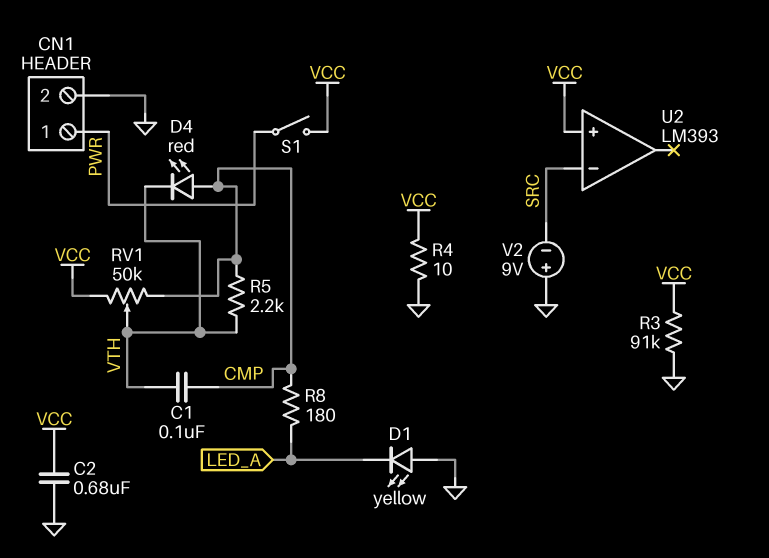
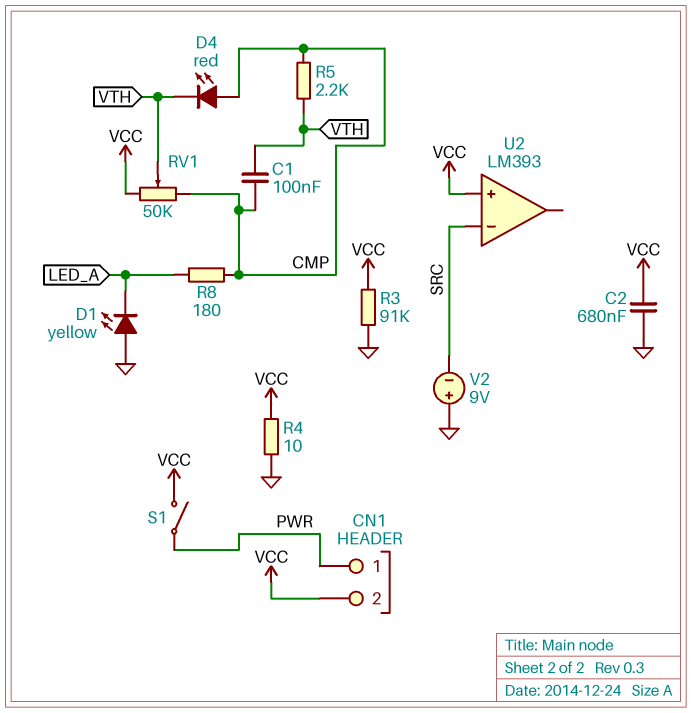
CN1 pin 2: GND -> VCC

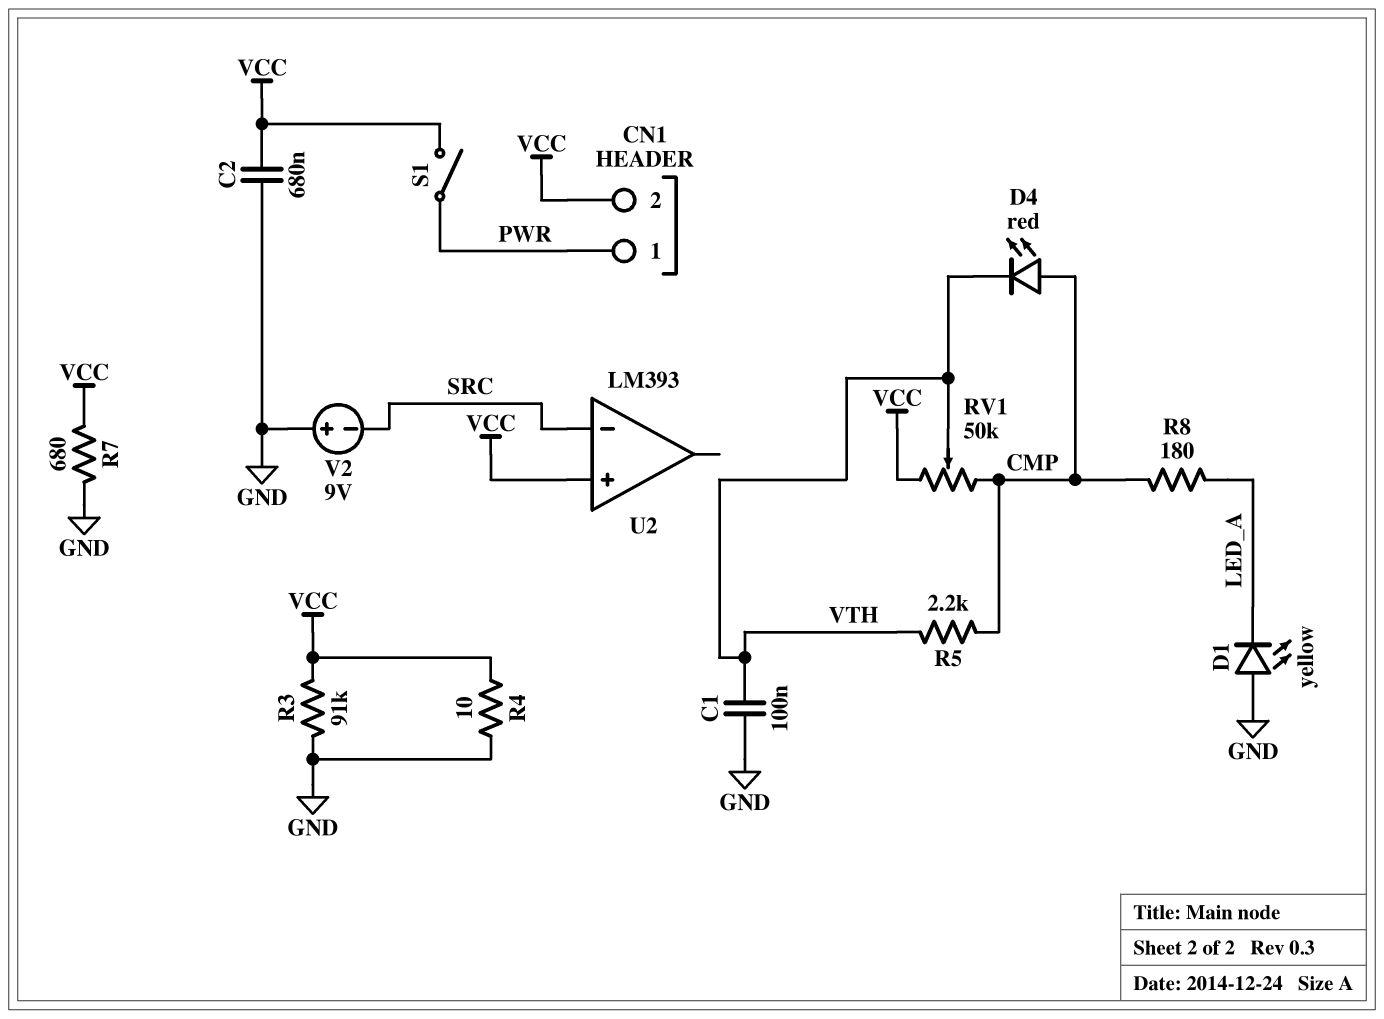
C1: 100nF (CMP, VTH) -> 100nF (GND, VTH)
R7: none -> 680 (GND, VCC)

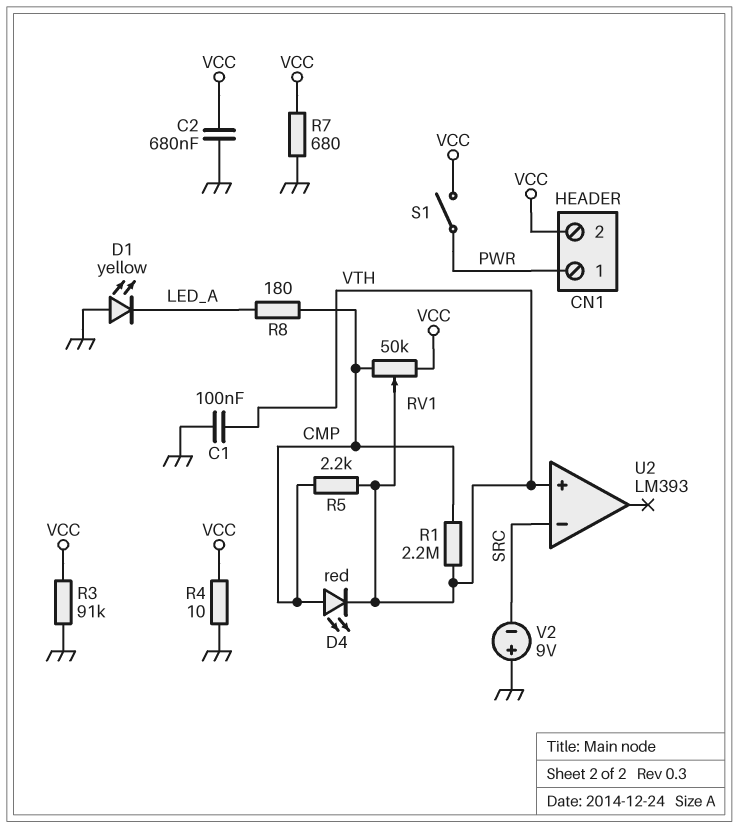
R1: none -> 2.2M (CMP, VTH)
U2 pin in+: VCC -> VTH

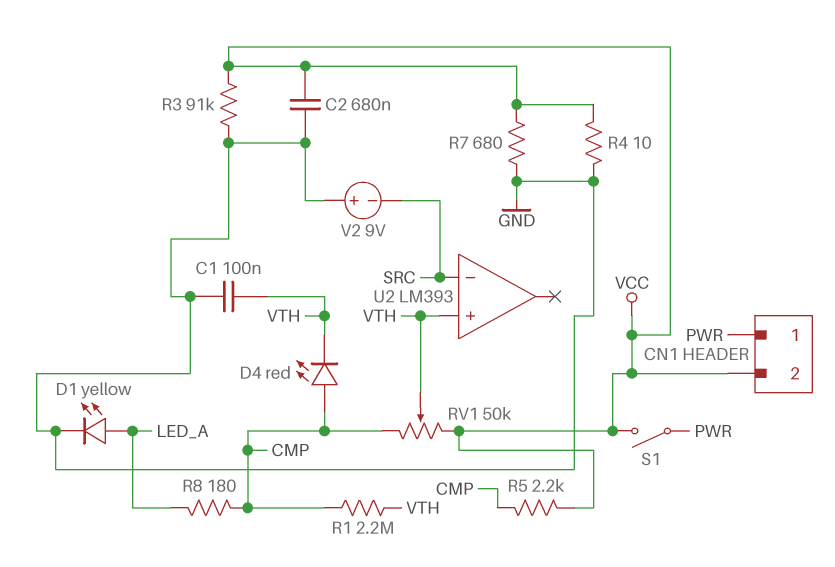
D1: LED yellow (A GND, K LED_A) -> LED yellow (A LED_A, K GND)
R5: 2.2k (CMP, VTH) -> 2.2k (CMP, VCC)

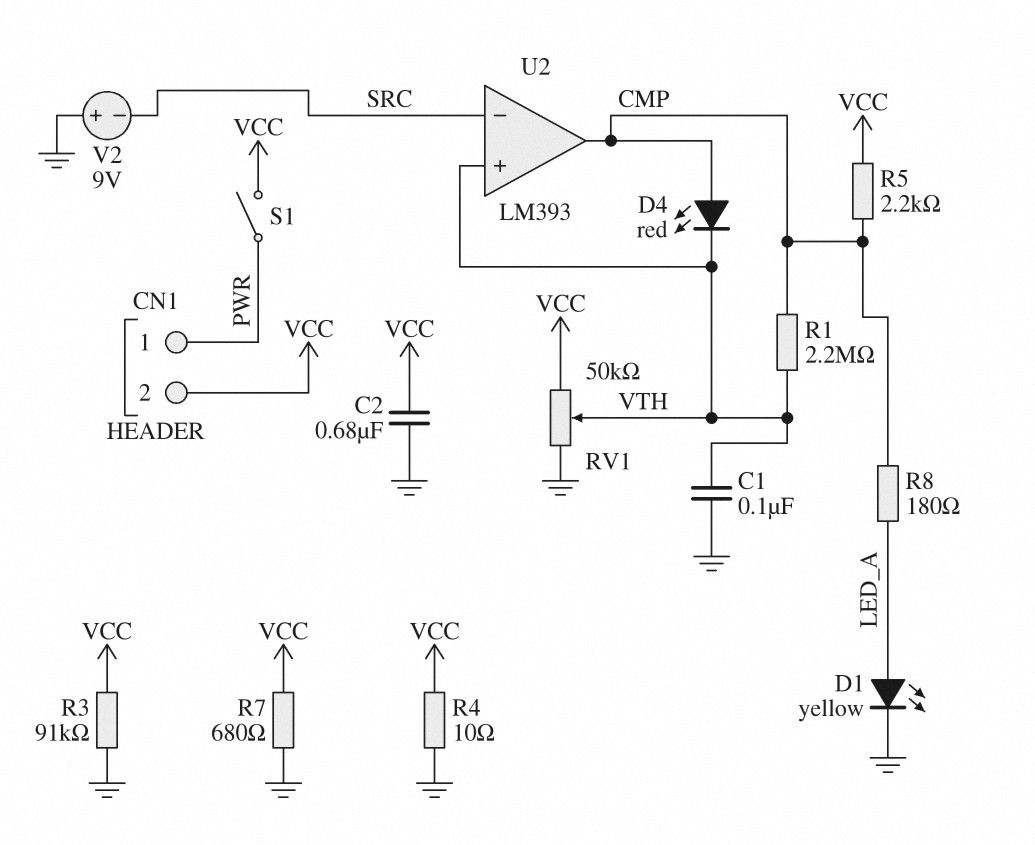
RV1: 50k (CMP, VCC, wiper VTH) -> 50k (GND, VCC, wiper VTH)
U2 pin out: none -> CMP

